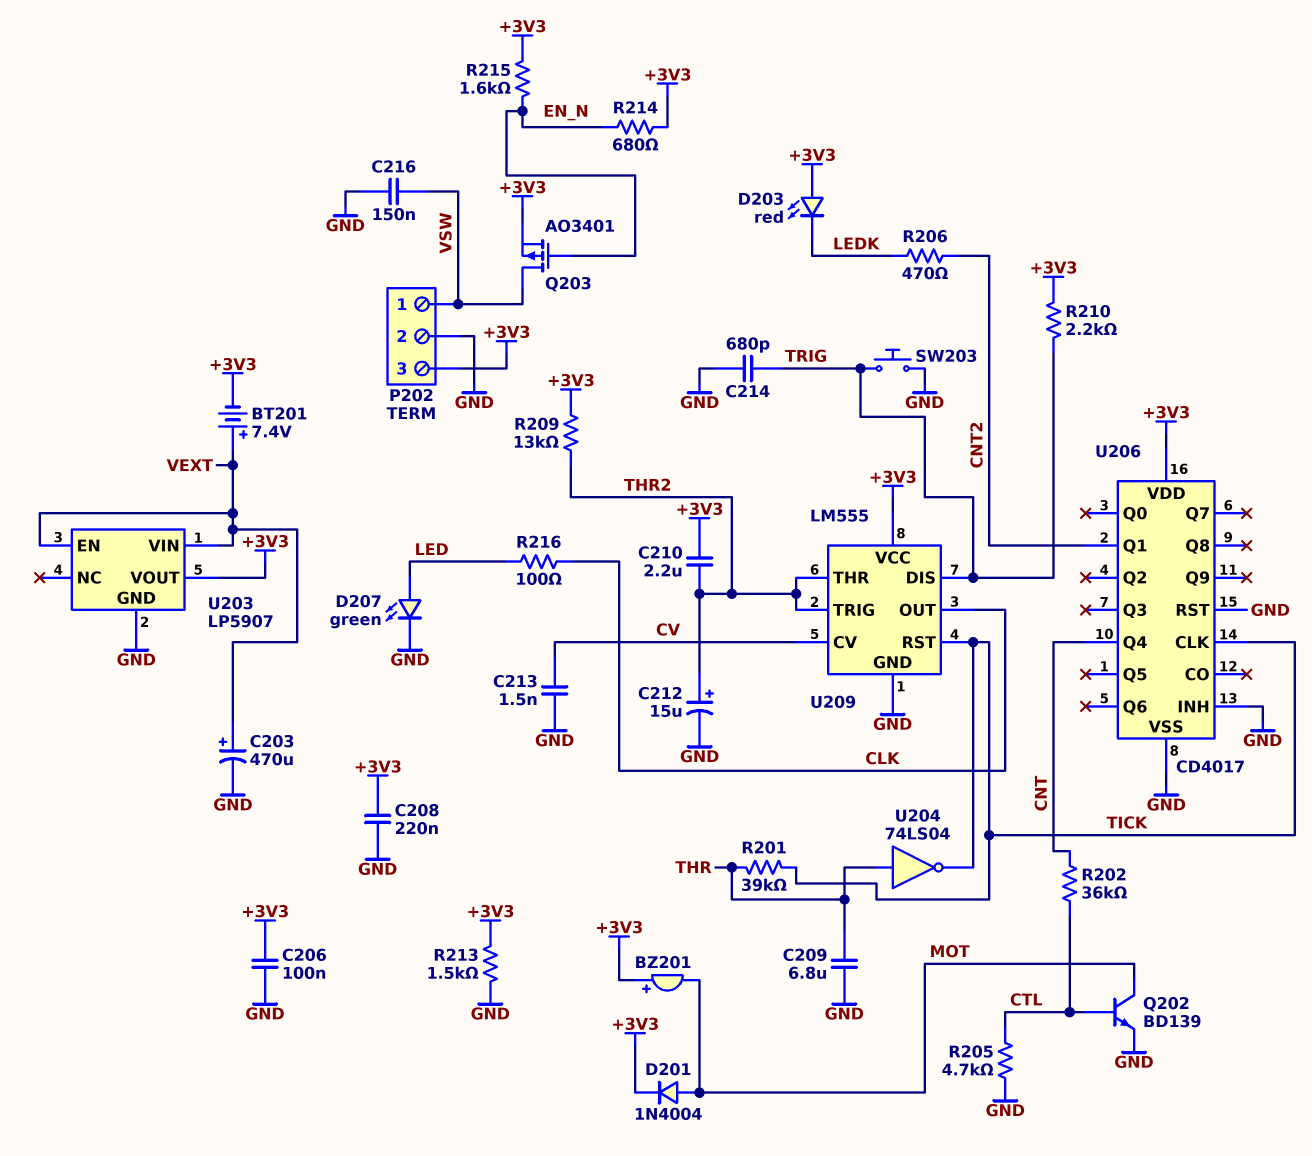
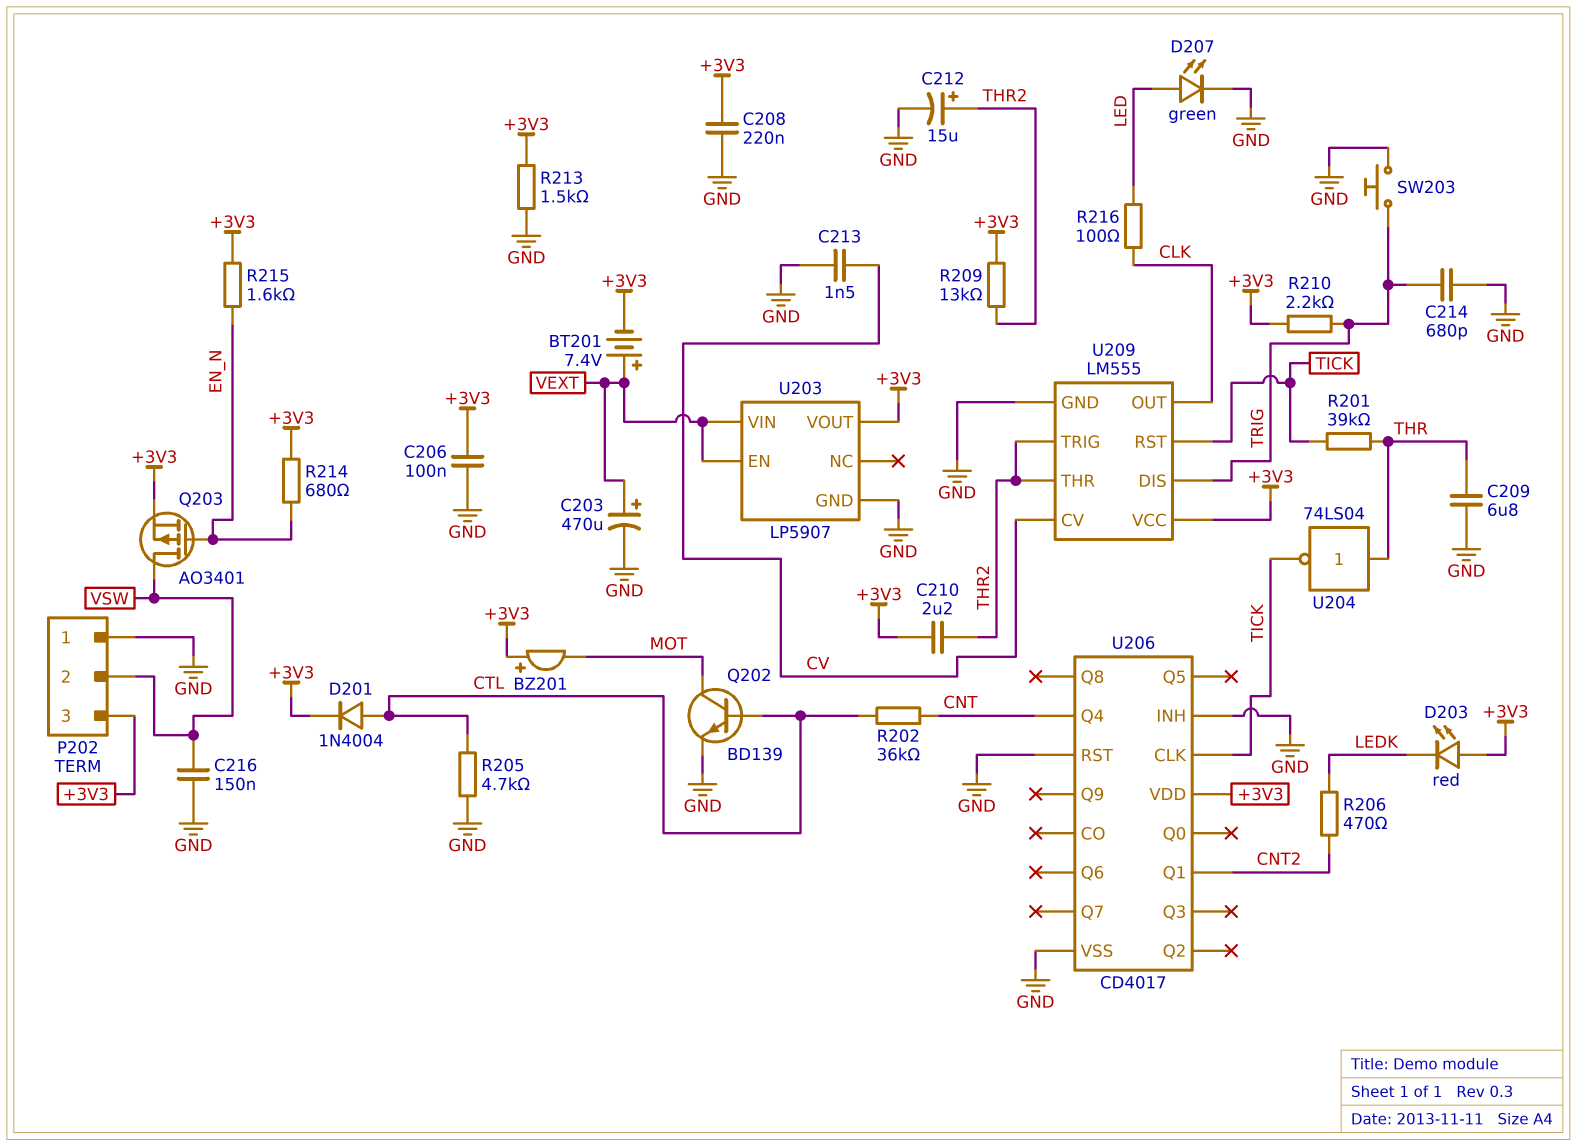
D201: diode 1N4004 (A MOT, K +3V3) -> diode 1N4004 (A CTL, K +3V3)
P202 pin 1: VSW -> GND
P202 pin 2: GND -> VSW

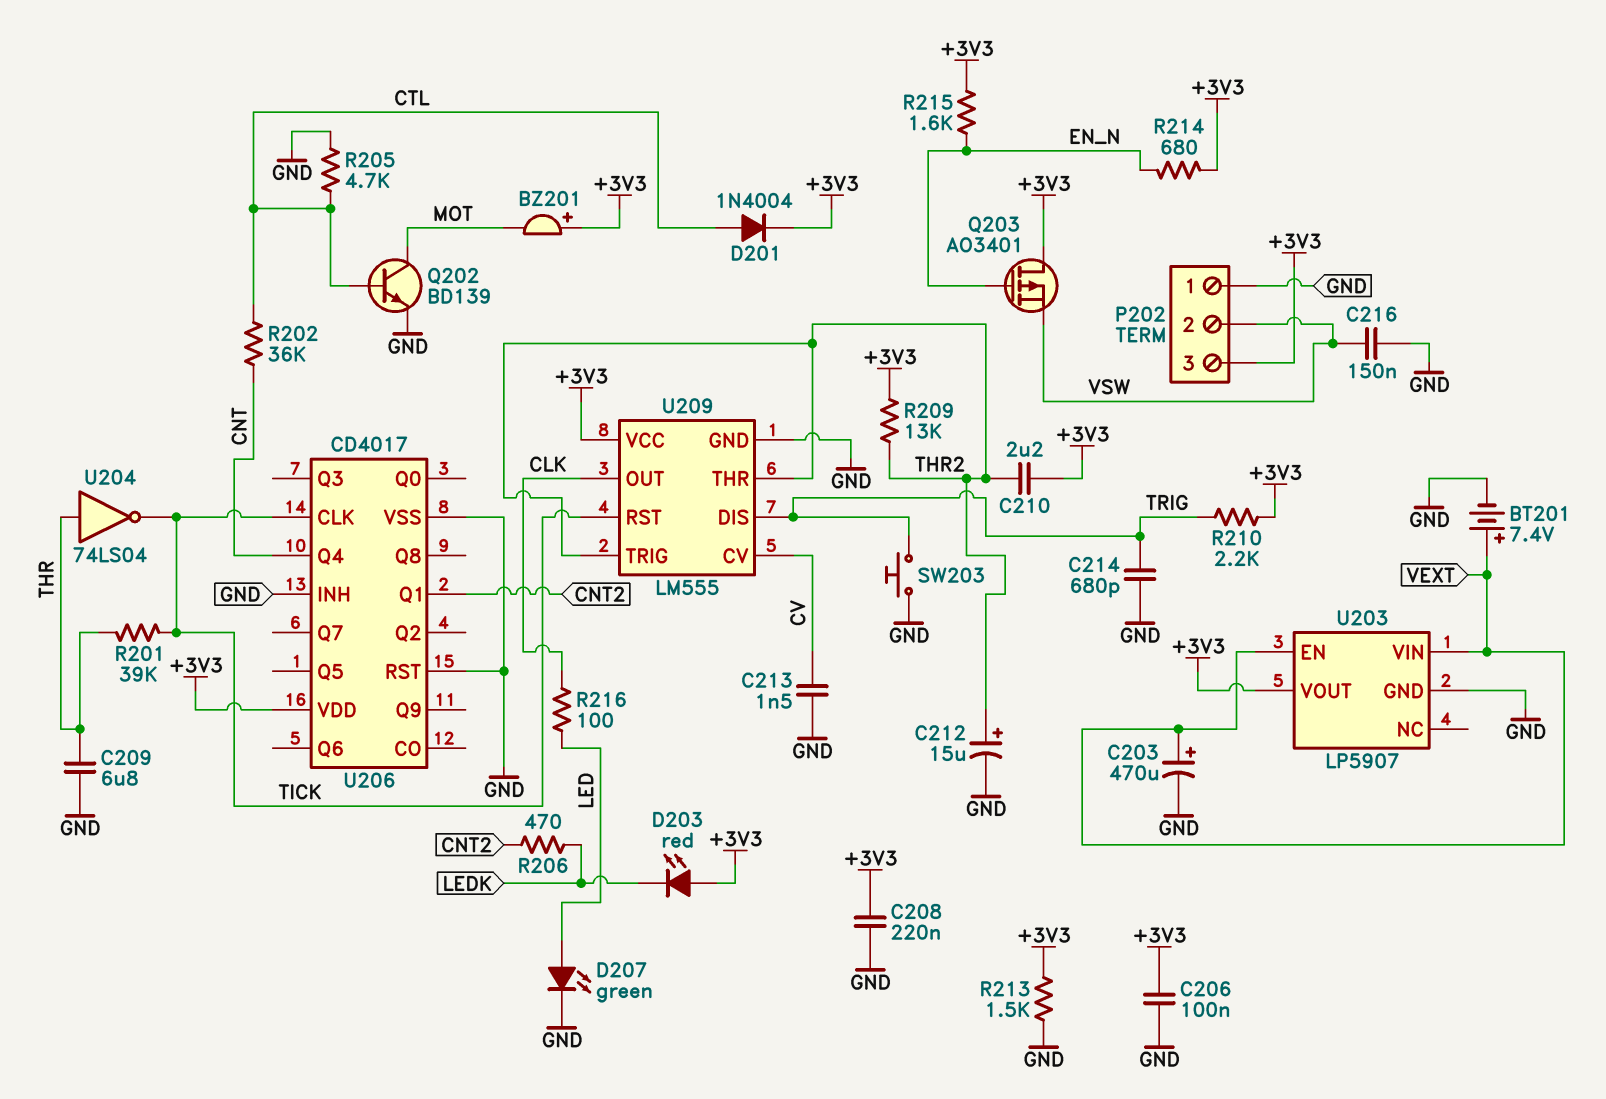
BT201: 7.4V (plus VEXT, minus +3V3) -> 7.4V (plus VEXT, minus GND)
Q203: PMOS AO3401 (G EN_N, D VSW, S +3V3) -> PMOS AO3401 (G EN_N, D +3V3, S VSW)

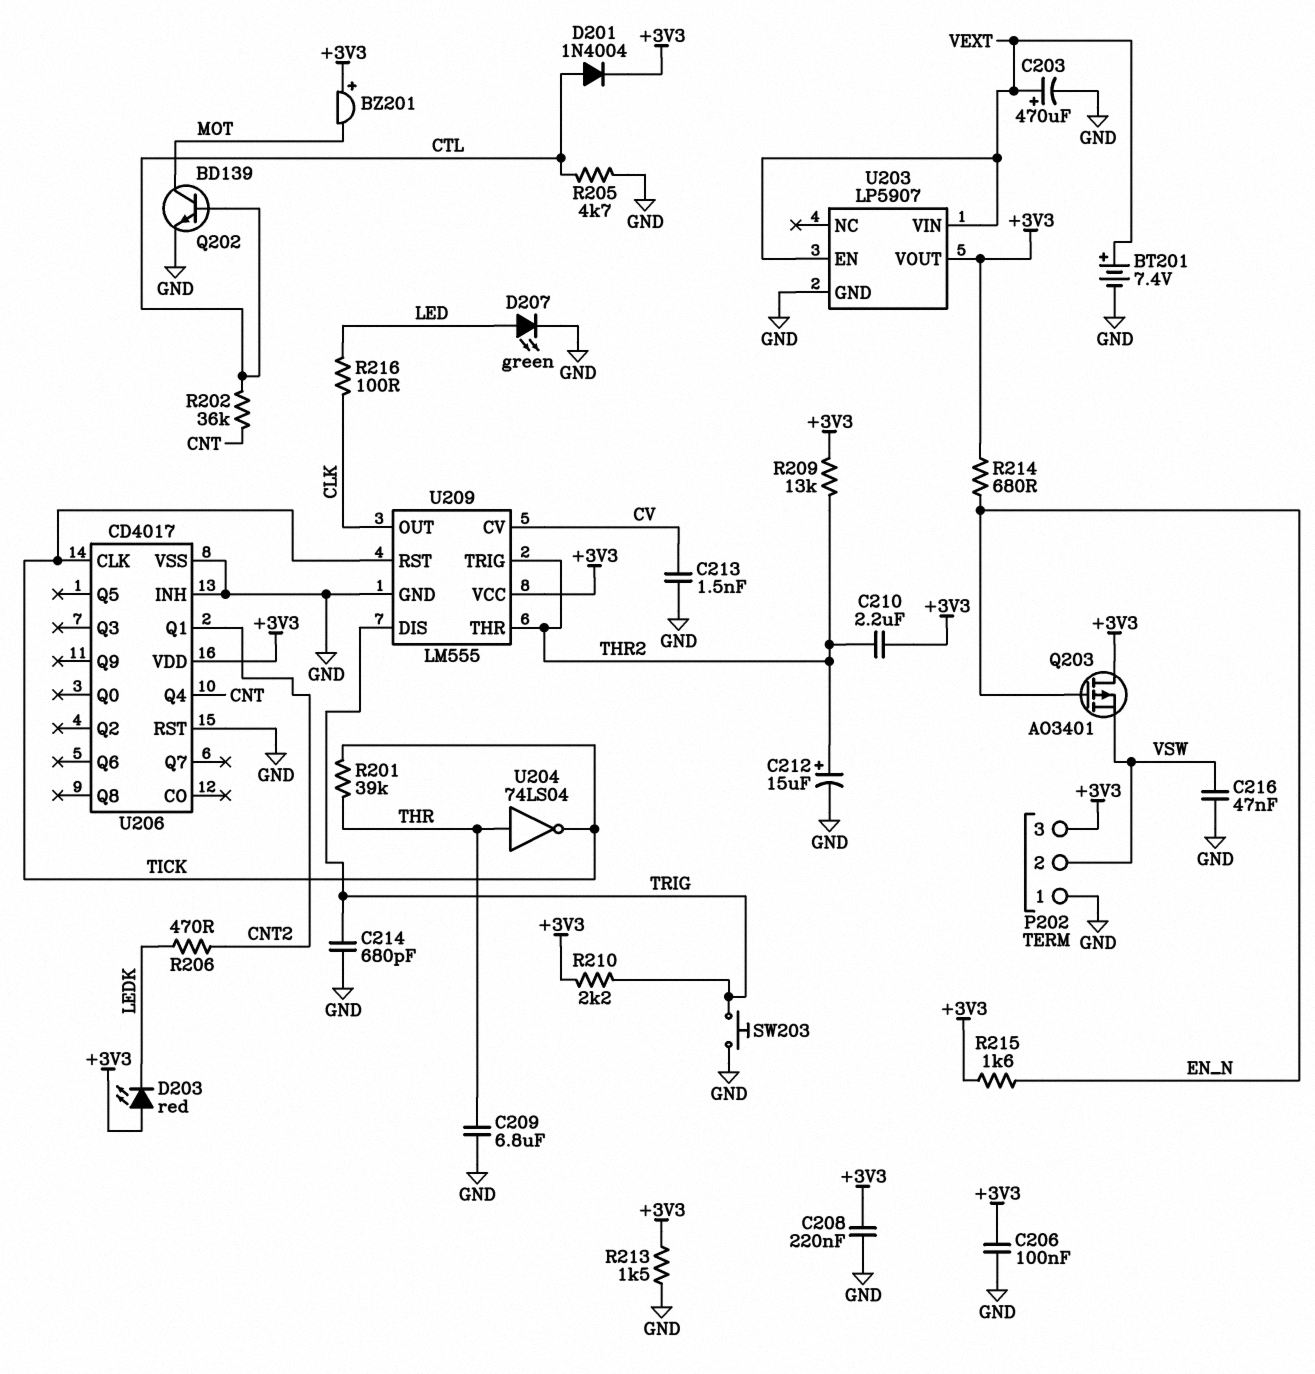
C216: 150nF (GND, VSW) -> 47nF (GND, VSW)

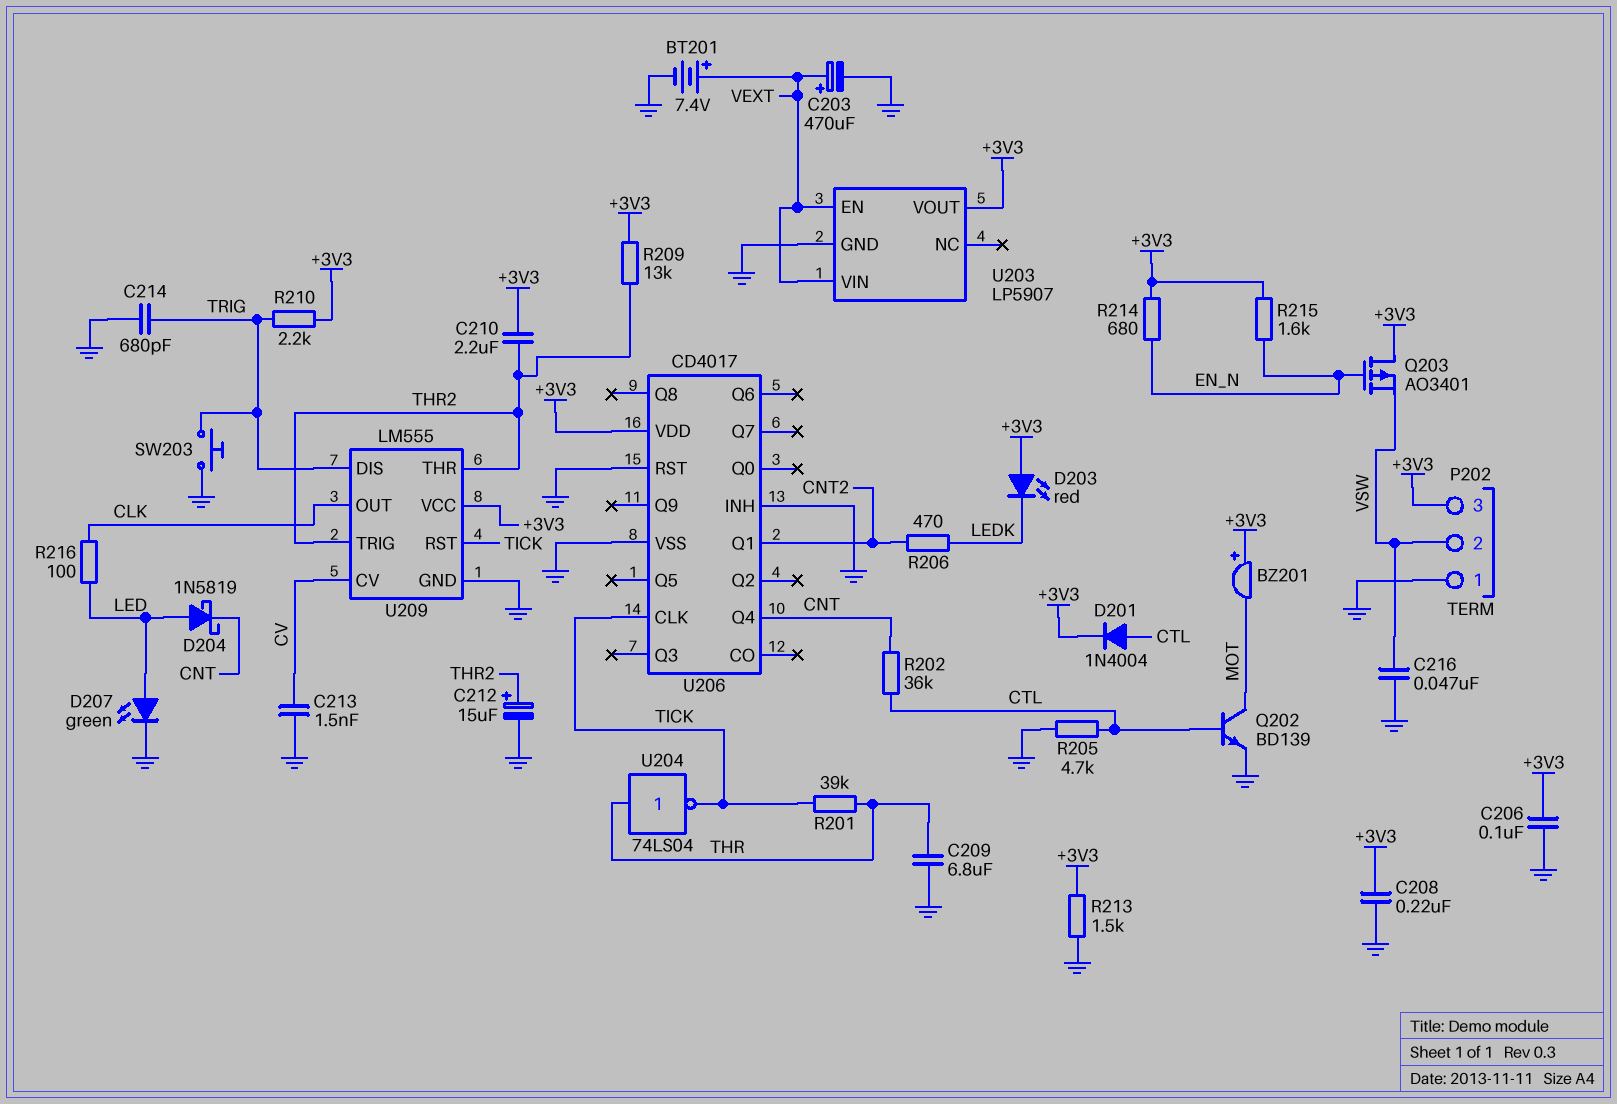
D204: none -> schottky 1N5819 (A LED, K CNT)

